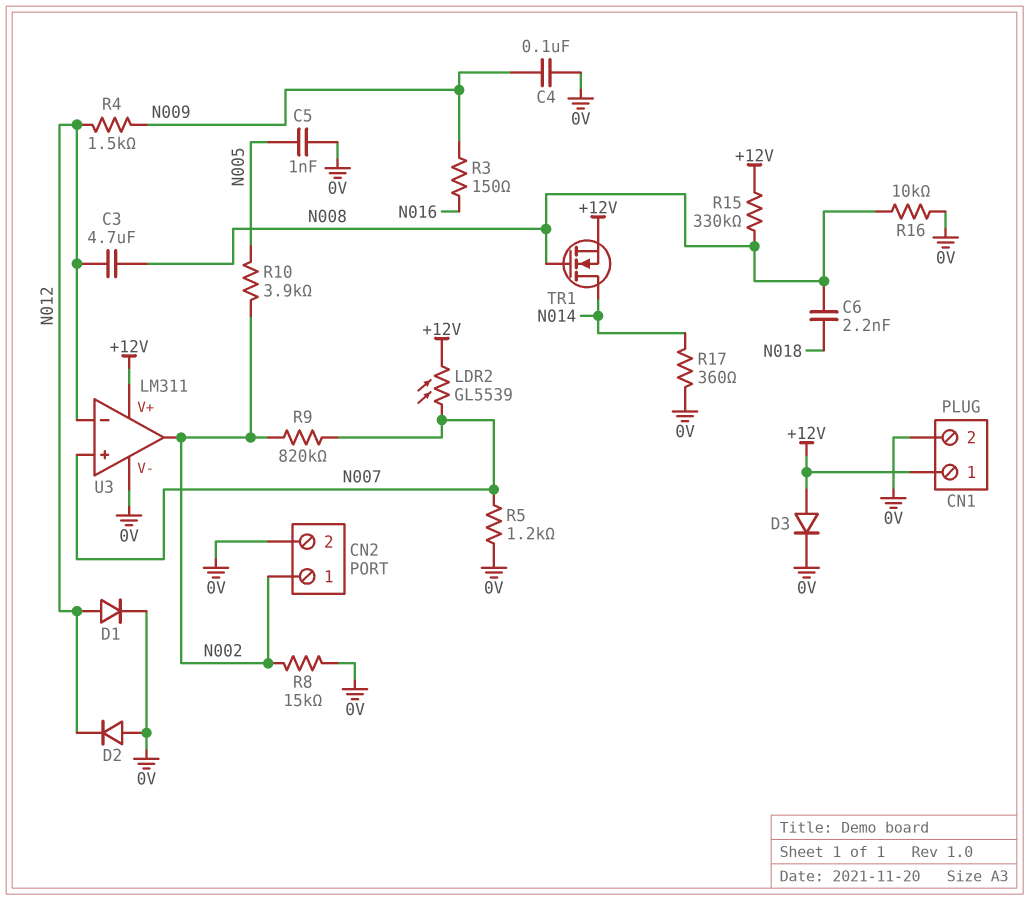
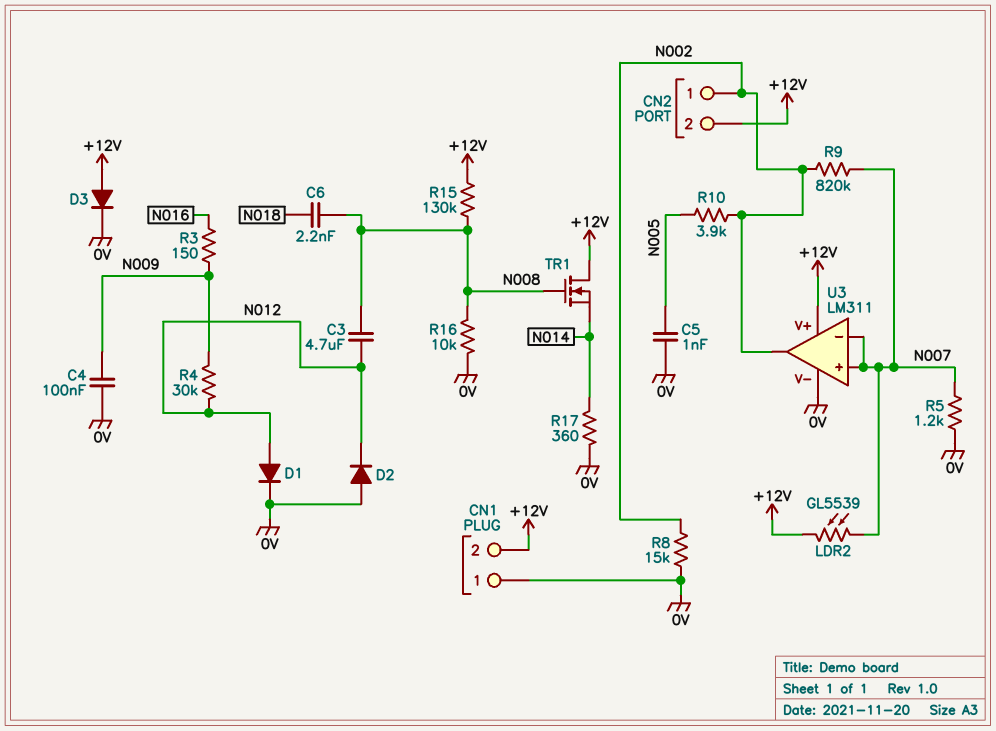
CN1 pin 1: +12V -> 0V
CN1 pin 2: 0V -> +12V
CN2 pin 2: 0V -> +12V
R4: 1.5k (N009, N012) -> 30k (N009, N012)
R15: 330k (+12V, N008) -> 130k (+12V, N008)
TR1: NMOS (G N008, D N014, S +12V) -> NMOS (G N008, D +12V, S N014)
U3 pin in-: N012 -> N007

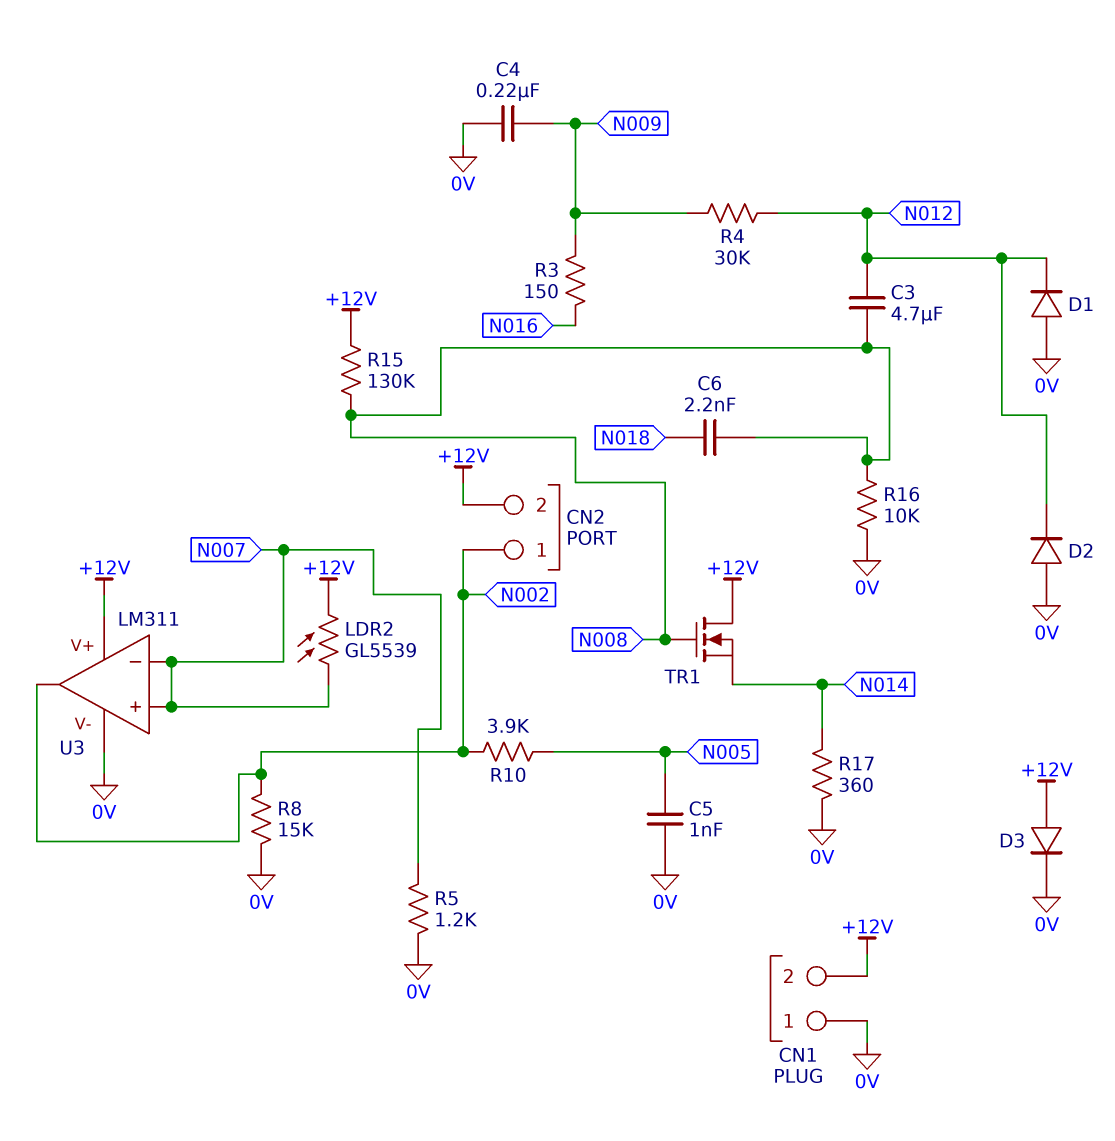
C4: 100nF (0V, N009) -> 220nF (0V, N009)
D1: diode (A N012, K 0V) -> diode (A 0V, K N012)
R9: 820k (N002, N007) -> none

